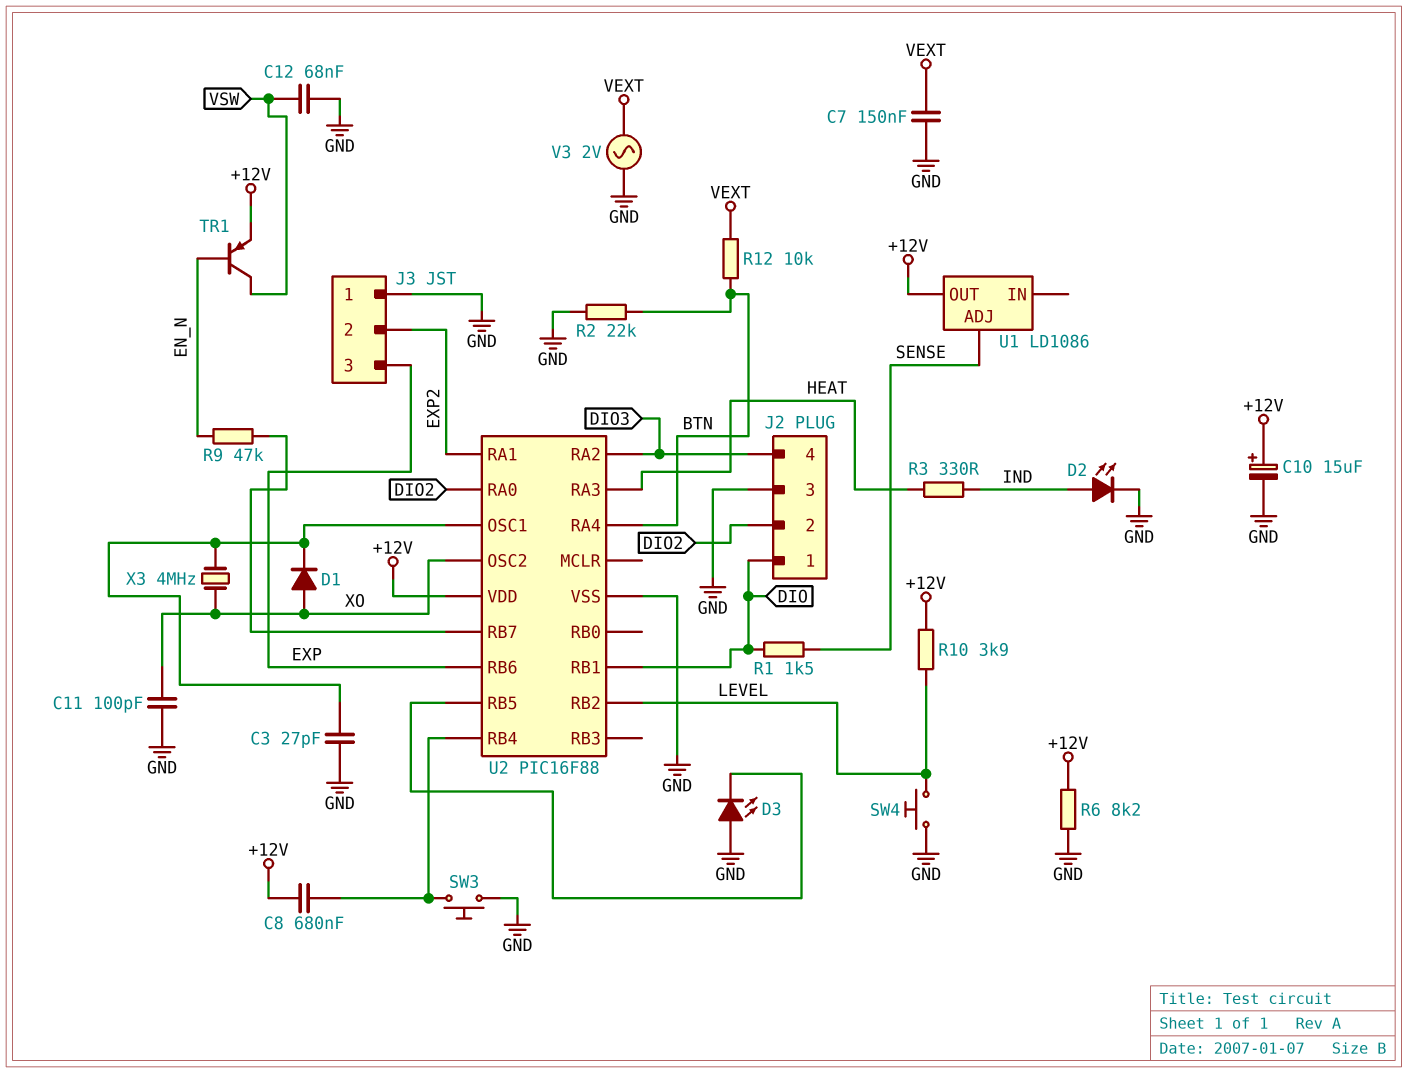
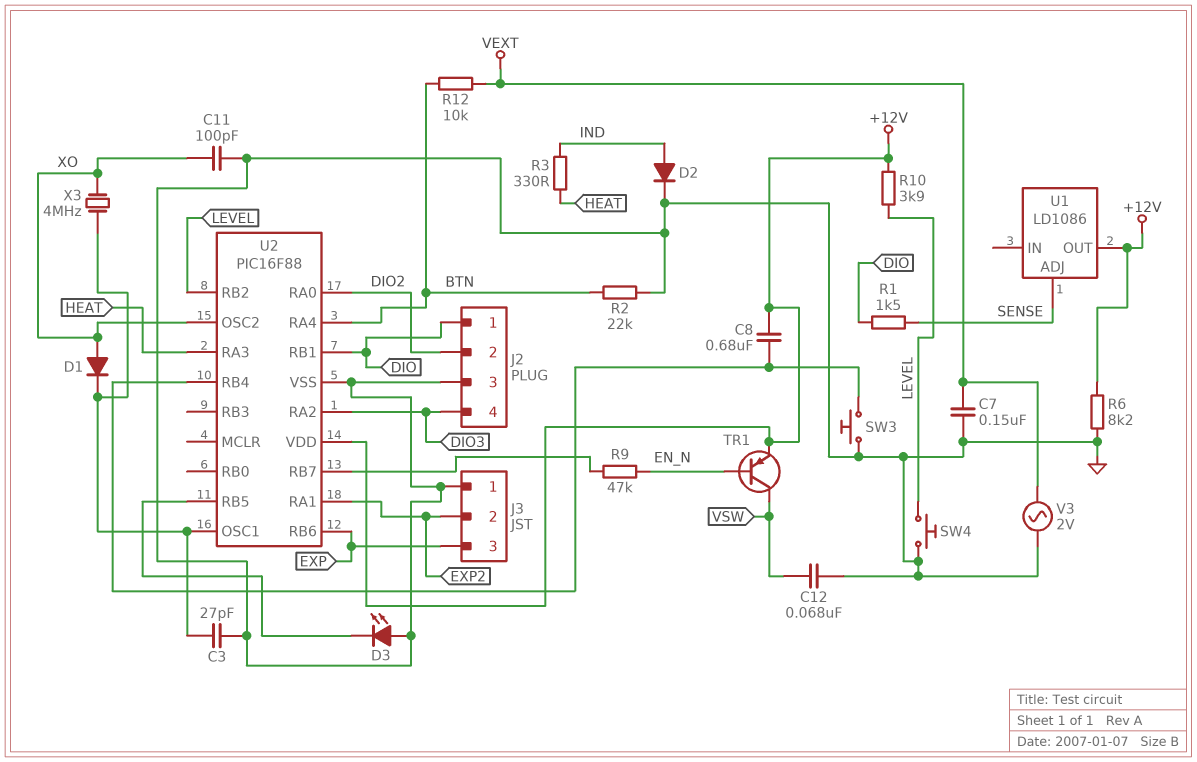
C10: 15uF (plus +12V, minus GND) -> none
D2: LED (A IND, K GND) -> diode (A IND, K GND)

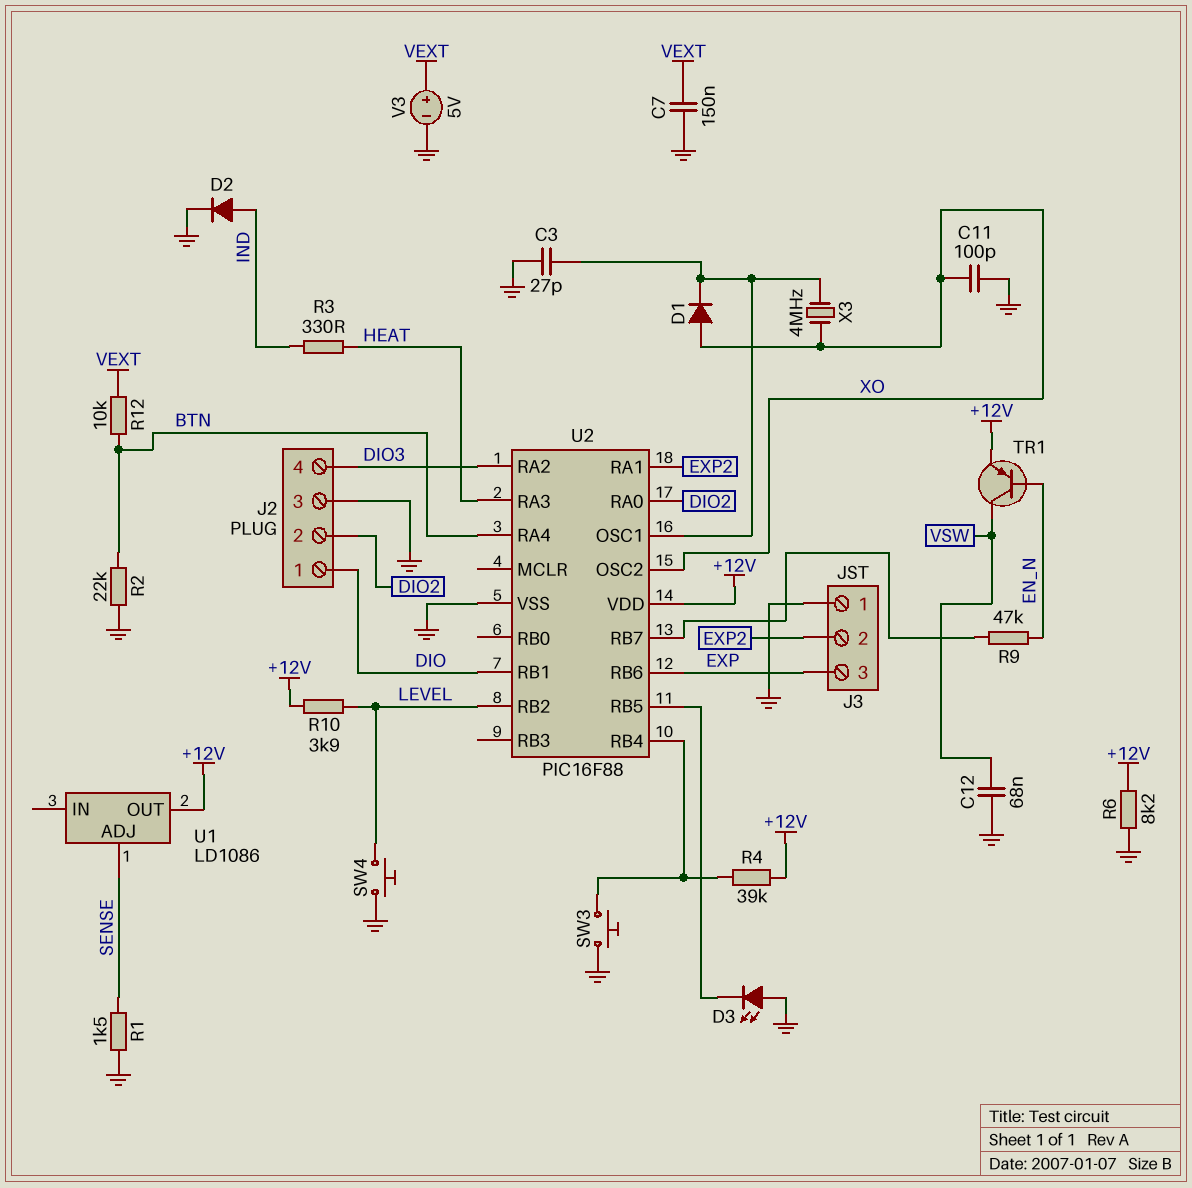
C8: 680nF (+12V, U2/RB4) -> none
R1: 1.5k (DIO, SENSE) -> 1.5k (GND, SENSE)
R4: none -> 39k (+12V, U2/RB4)
V3: AC 2V (GND, VEXT) -> 5V (plus VEXT, minus GND)

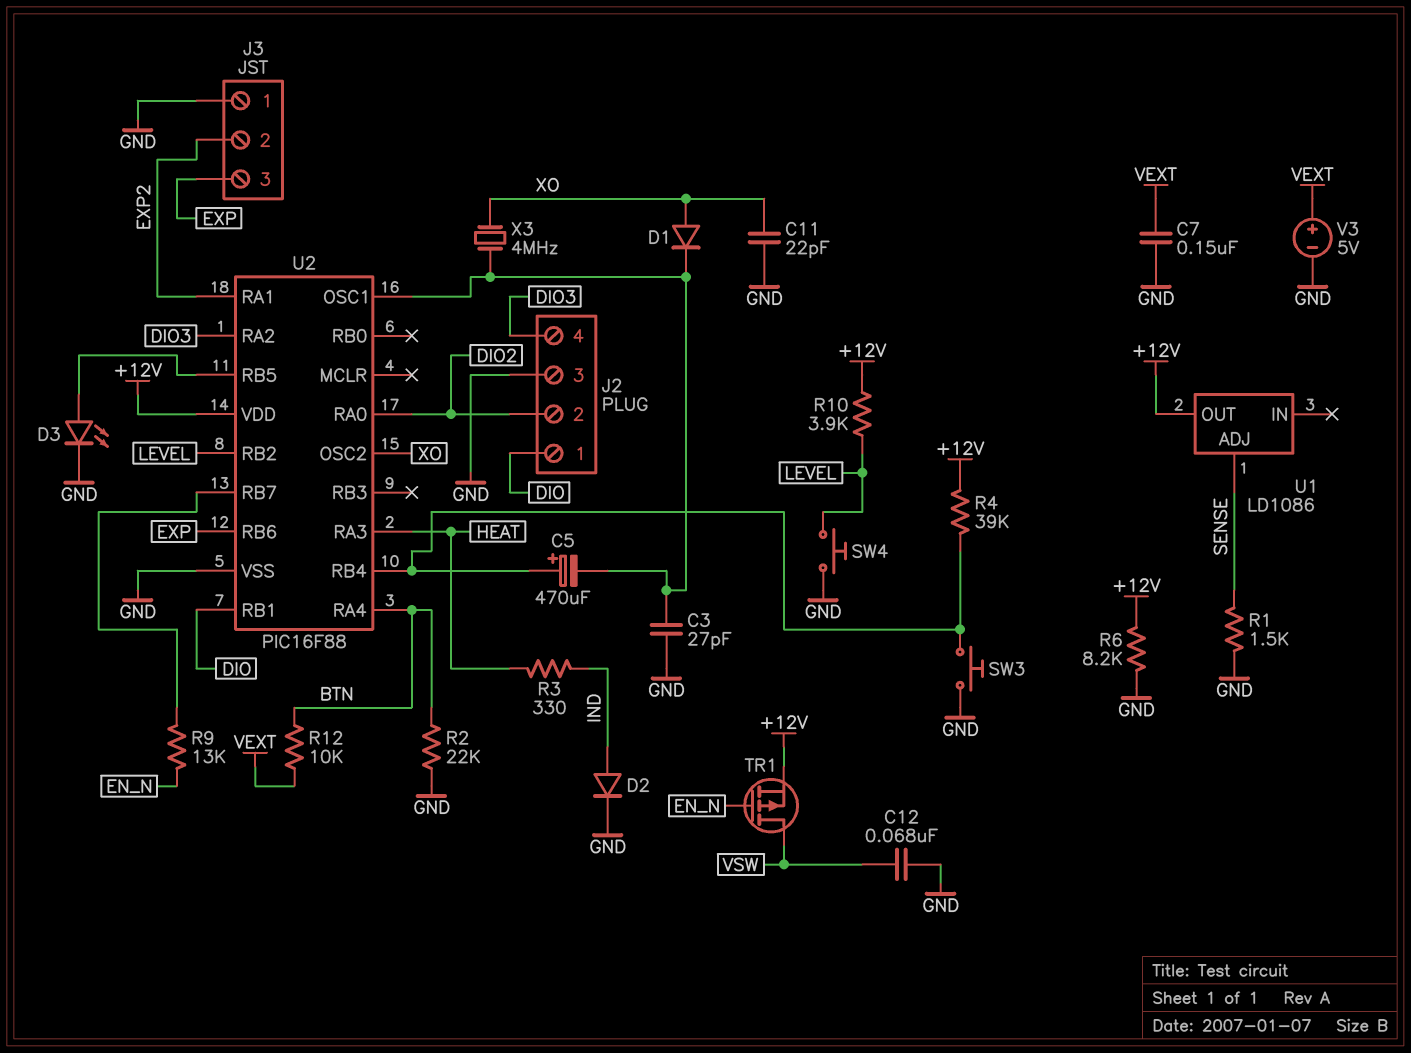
C5: none -> 470uF (plus U2/RB4, minus U2/OSC1)
C11: 100pF (GND, XO) -> 22pF (GND, XO)
D3: LED (A GND, K U2/RB5) -> LED (A U2/RB5, K GND)
R9: 47k (EN_N, U2/RB7) -> 13k (EN_N, U2/RB7)
TR1: PNP (B EN_N, C VSW, E +12V) -> PMOS (G EN_N, D VSW, S +12V)

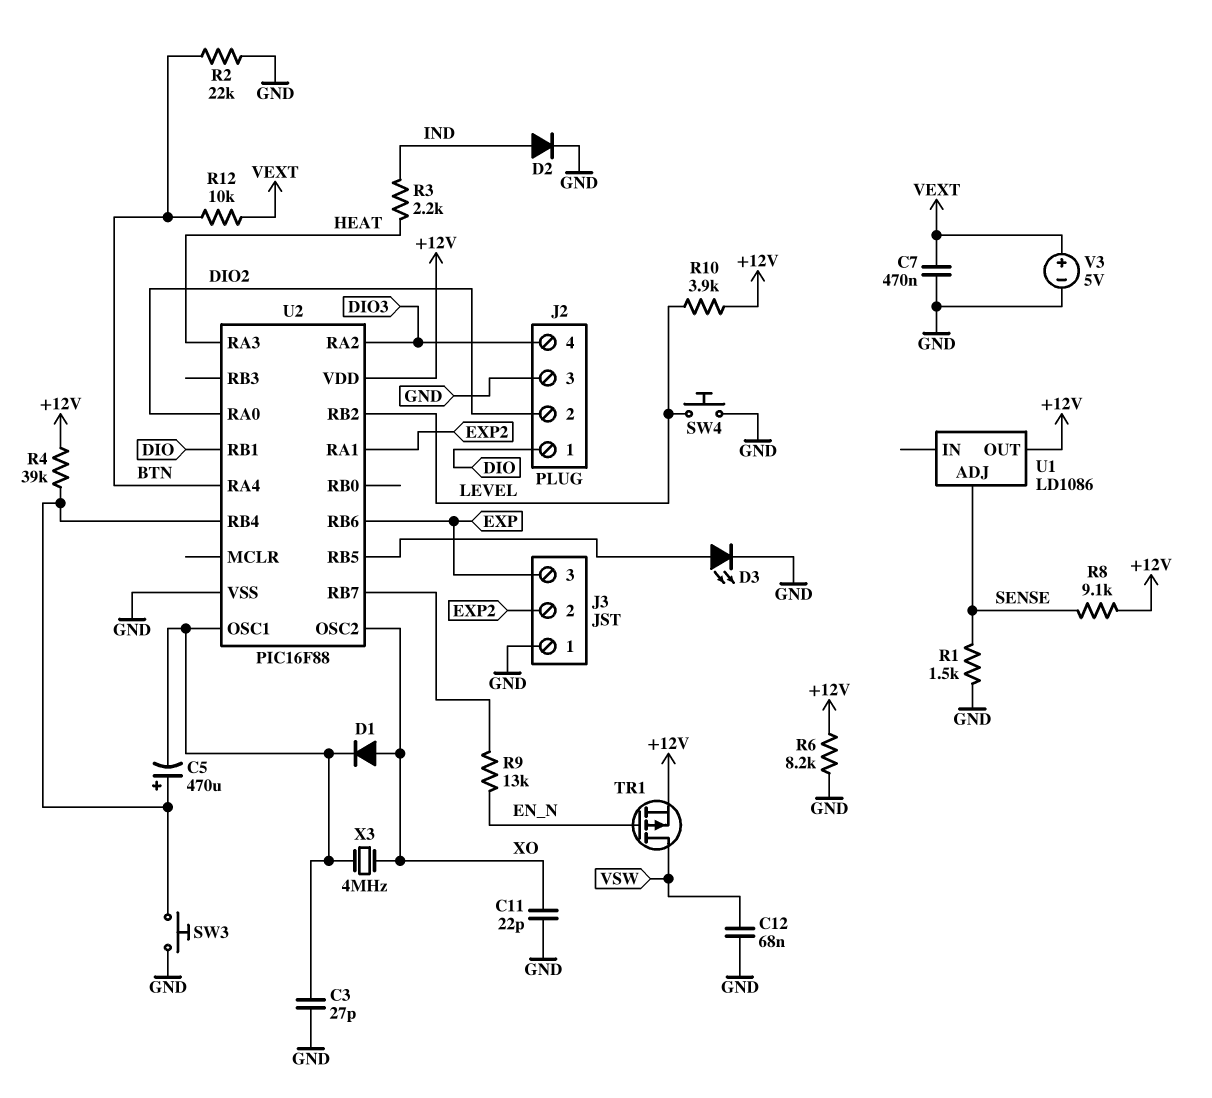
C7: 150nF (GND, VEXT) -> 470nF (GND, VEXT)
R3: 330 (HEAT, IND) -> 2.2k (HEAT, IND)
R8: none -> 9.1k (+12V, SENSE)

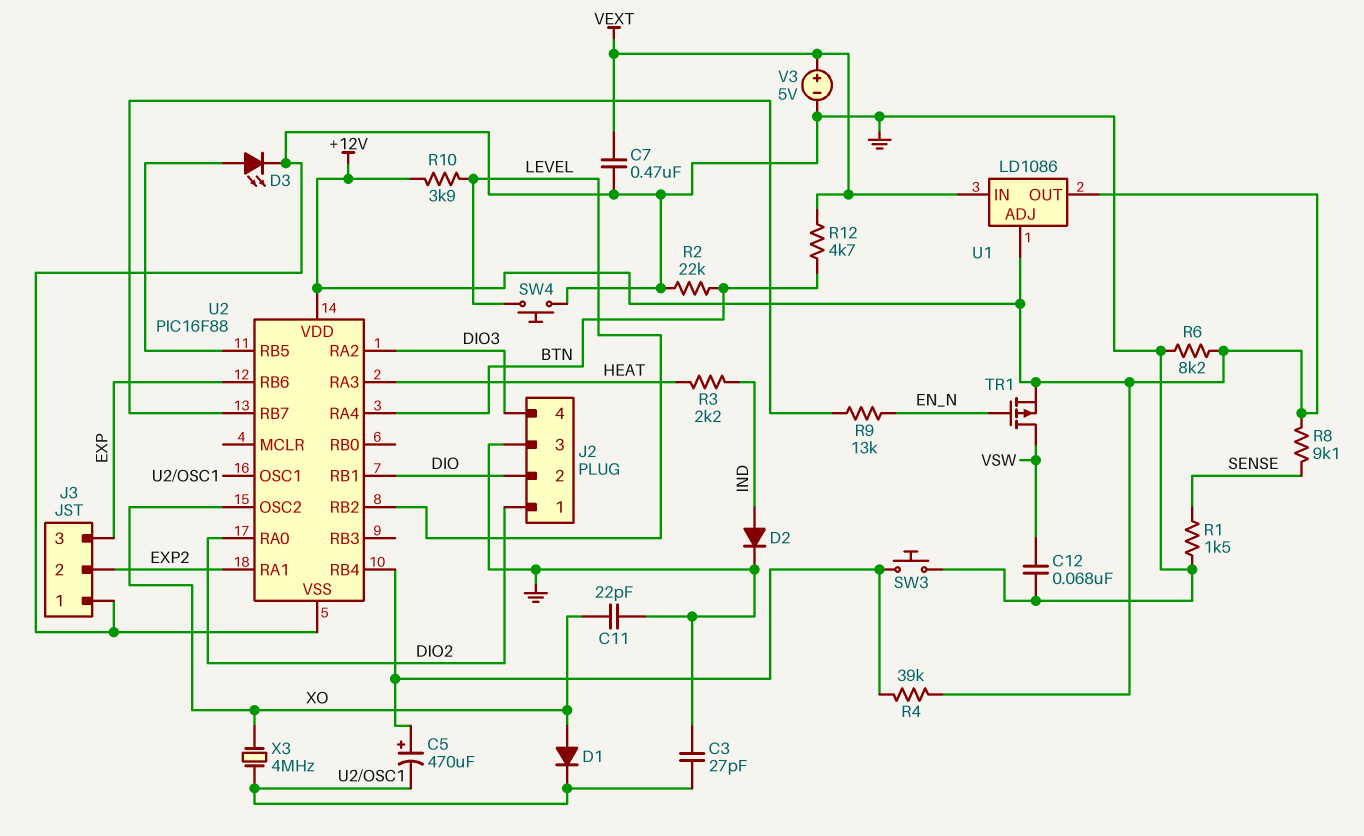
J2 pin 1: DIO -> DIO2
J2 pin 2: DIO2 -> DIO
R12: 10k (BTN, VEXT) -> 4.7k (BTN, VEXT)
U1 pin ADJ: SENSE -> +12V
U1 pin IN: none -> VEXT

